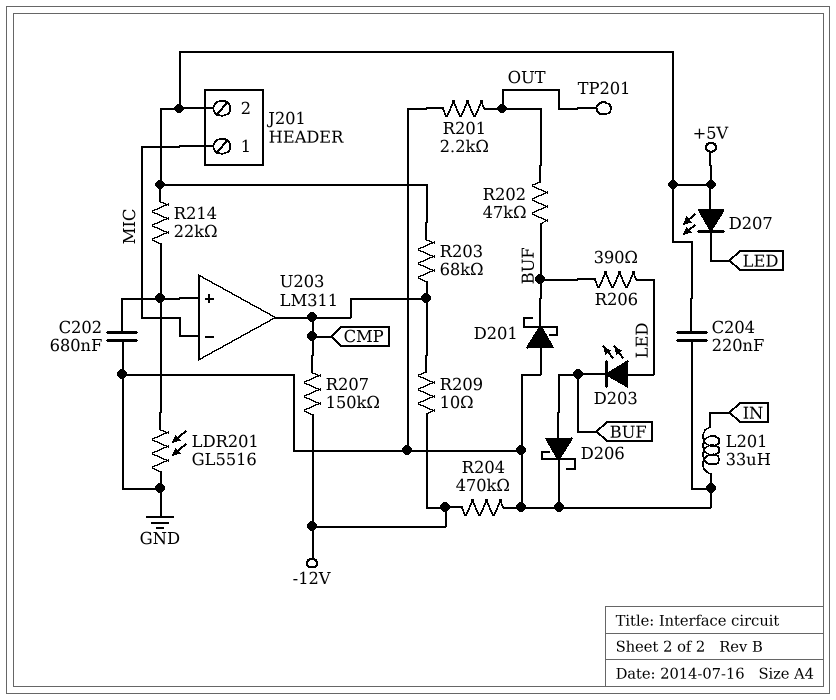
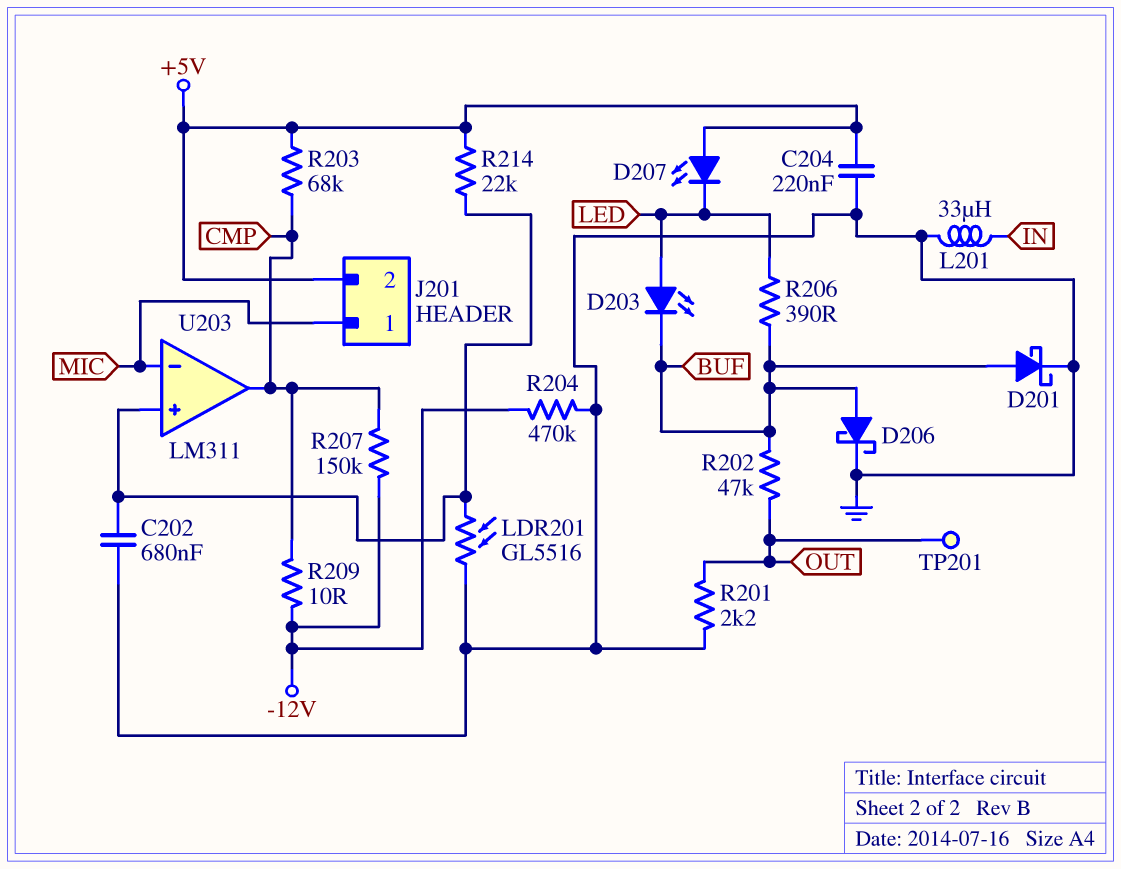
D201: schottky (A GND, K BUF) -> schottky (A BUF, K GND)

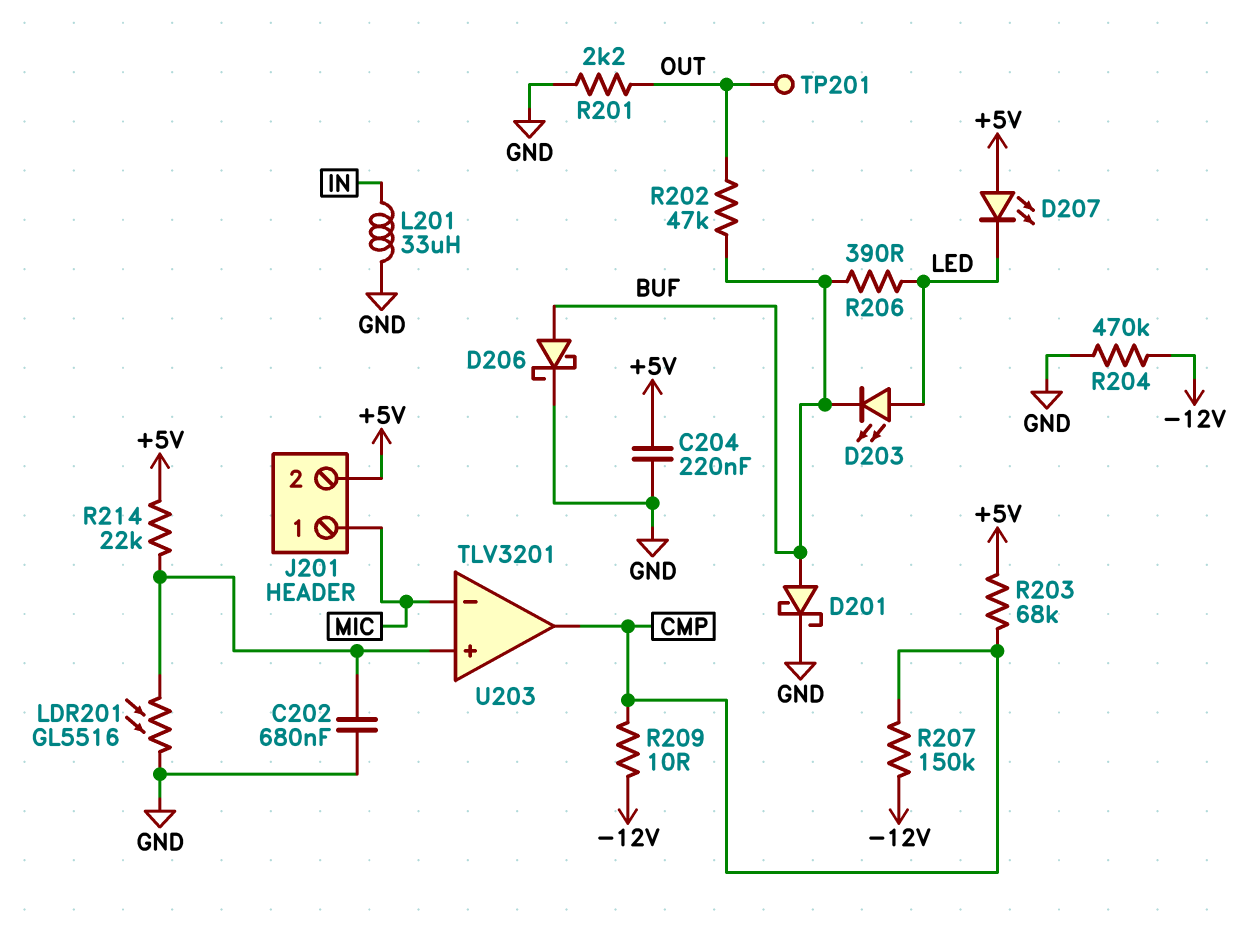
U203: LM311 -> TLV3201

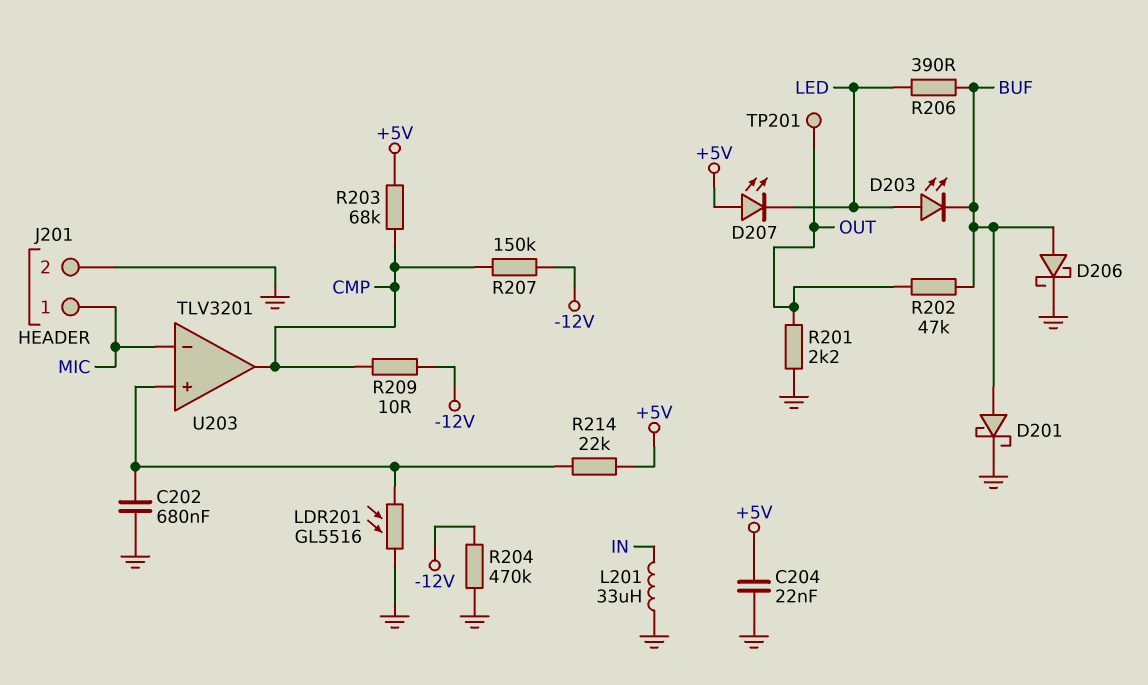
C204: 220nF (+5V, GND) -> 22nF (+5V, GND)
J201 pin 2: +5V -> GND

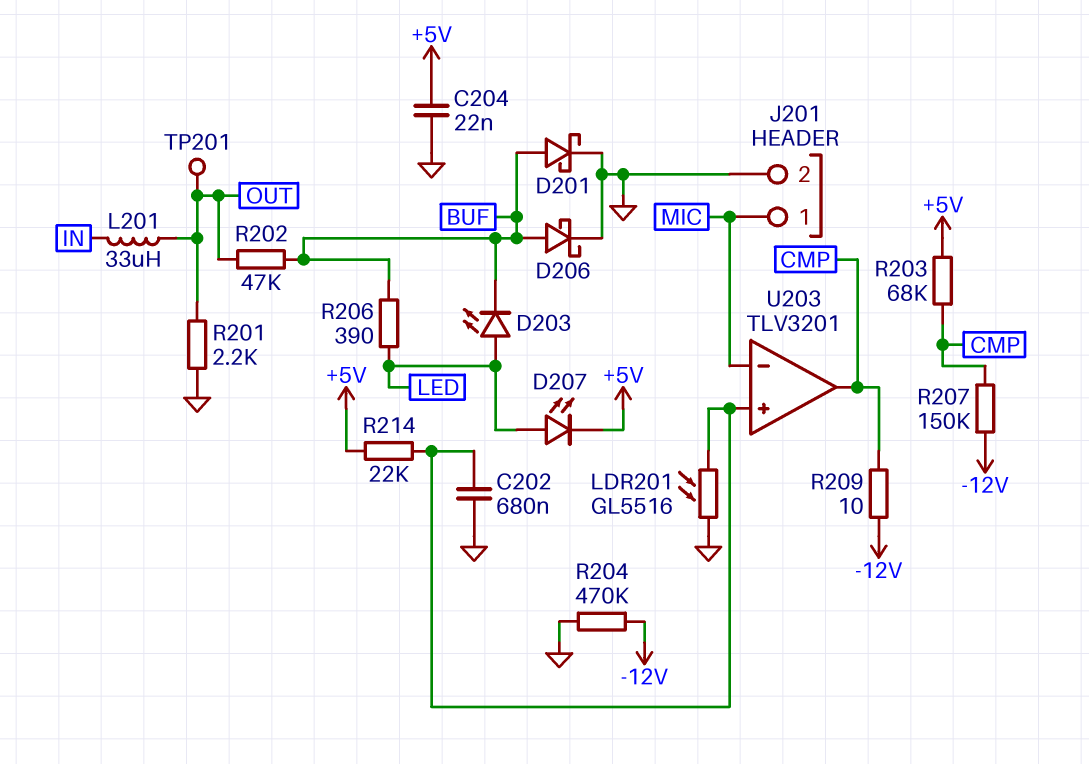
D207: LED (A +5V, K LED) -> LED (A LED, K +5V)
L201: 33uH (GND, IN) -> 33uH (IN, OUT)

